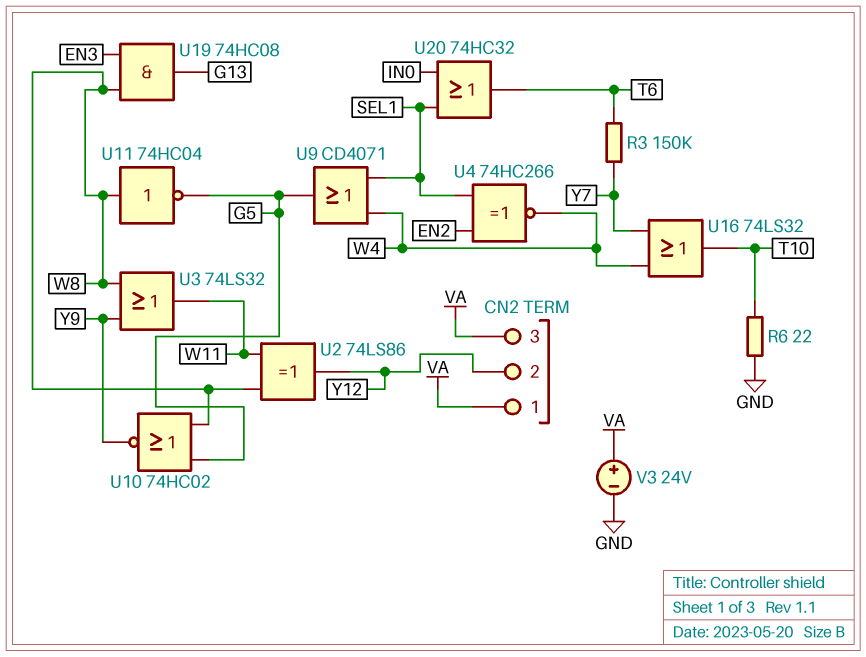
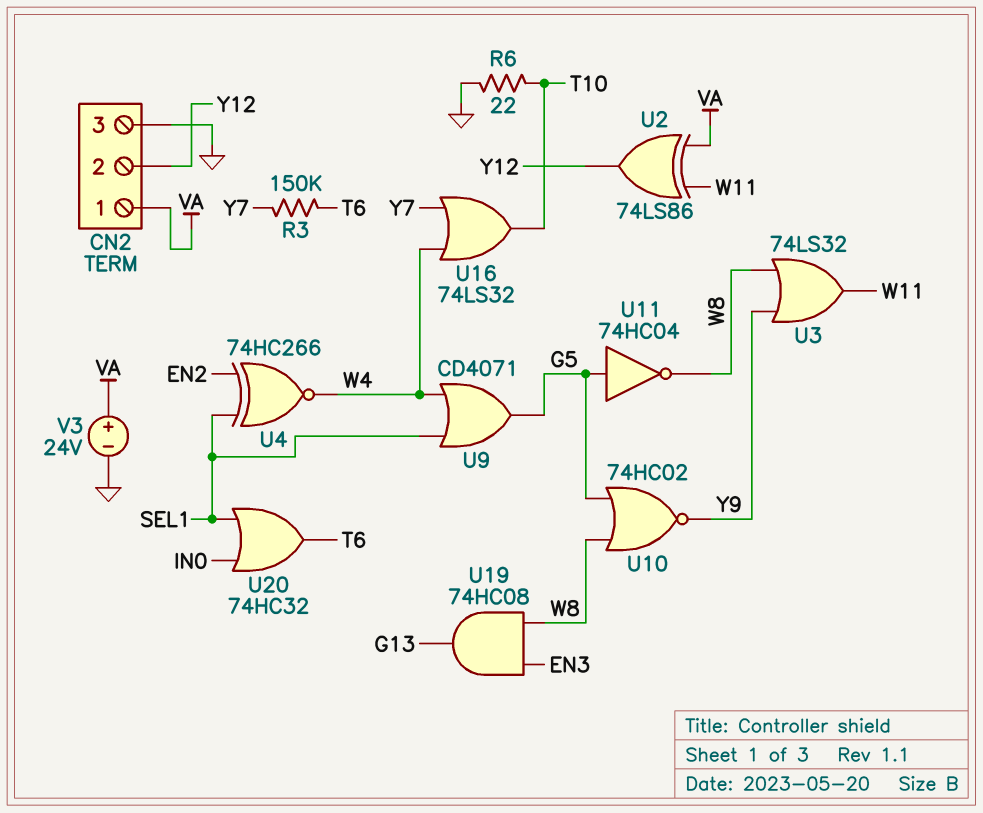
CN2 pin 3: VA -> GND
U2: XOR 74LS86 (in W8, in W11, out Y12) -> XOR 74LS86 (in VA, in W11, out Y12)
U11: NOT 74HC04 (in W8, out G5) -> NOT 74HC04 (in G5, out W8)

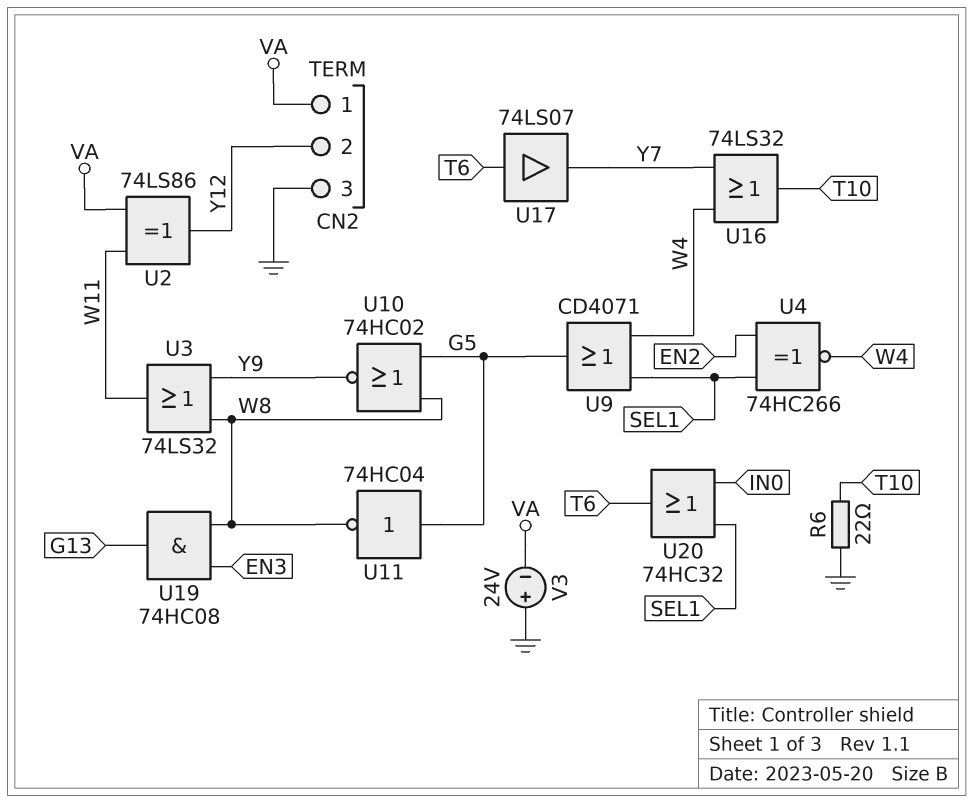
R3: 150k (T6, Y7) -> none
U17: none -> buffer 74LS07 (in T6, out Y7)
V3: 24V (plus VA, minus GND) -> 24V (plus GND, minus VA)

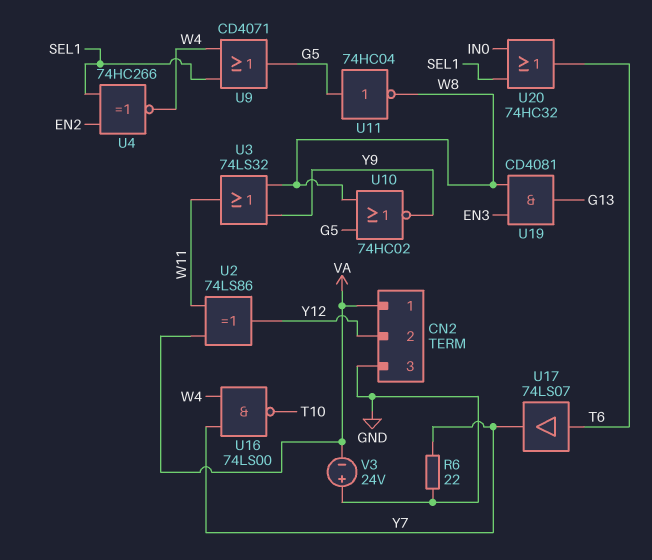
R6: 22 (GND, T10) -> 22 (GND, Y7)
U16: OR 74LS32 (in W4, in Y7, out T10) -> NAND 74LS00 (in W4, in Y7, out T10)
U19: AND 74HC08 (in EN3, in W8, out G13) -> AND CD4081 (in EN3, in W8, out G13)

